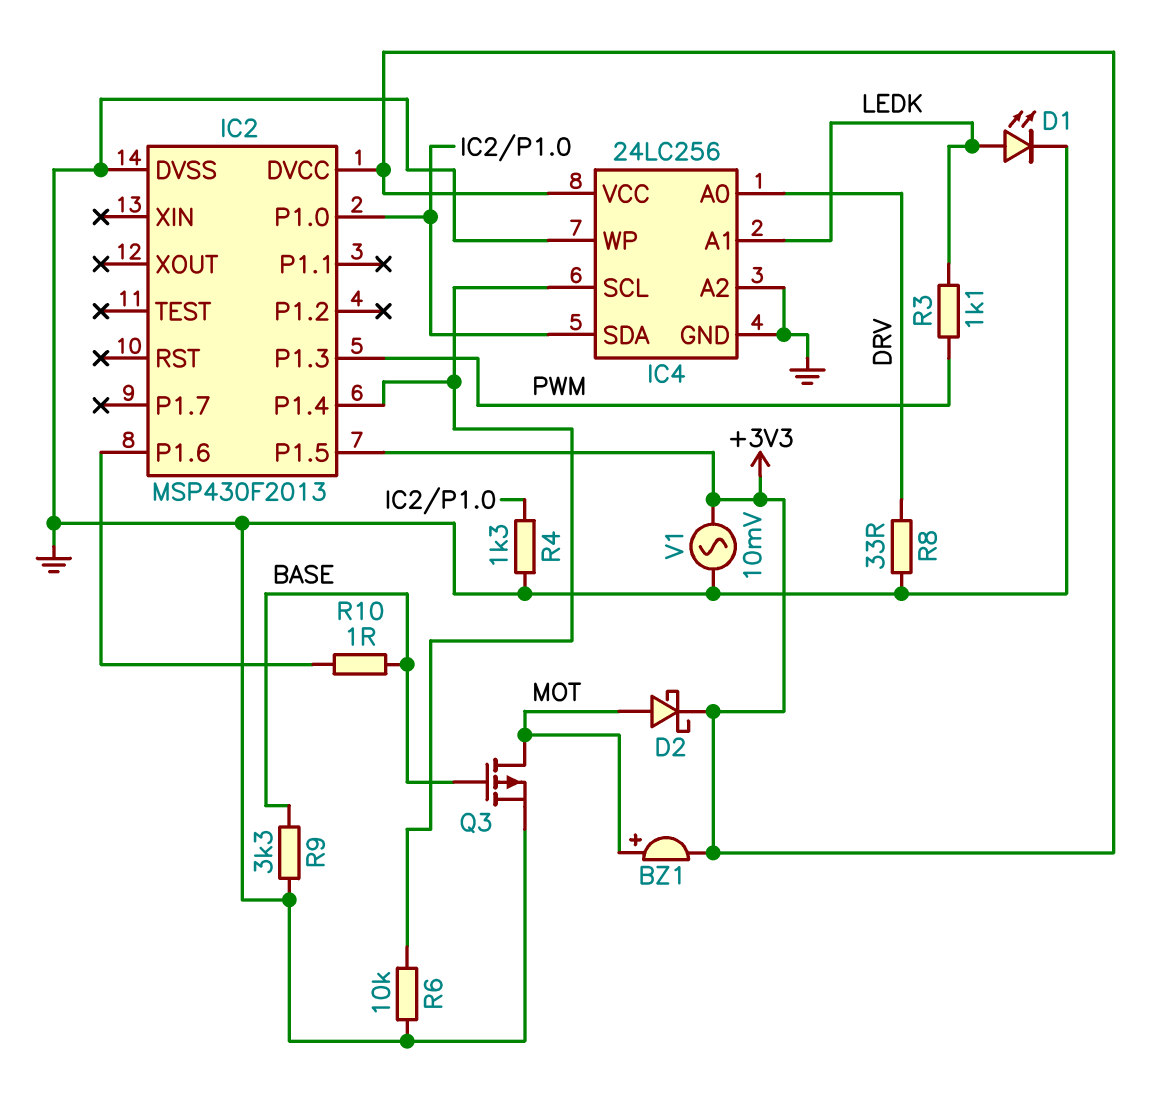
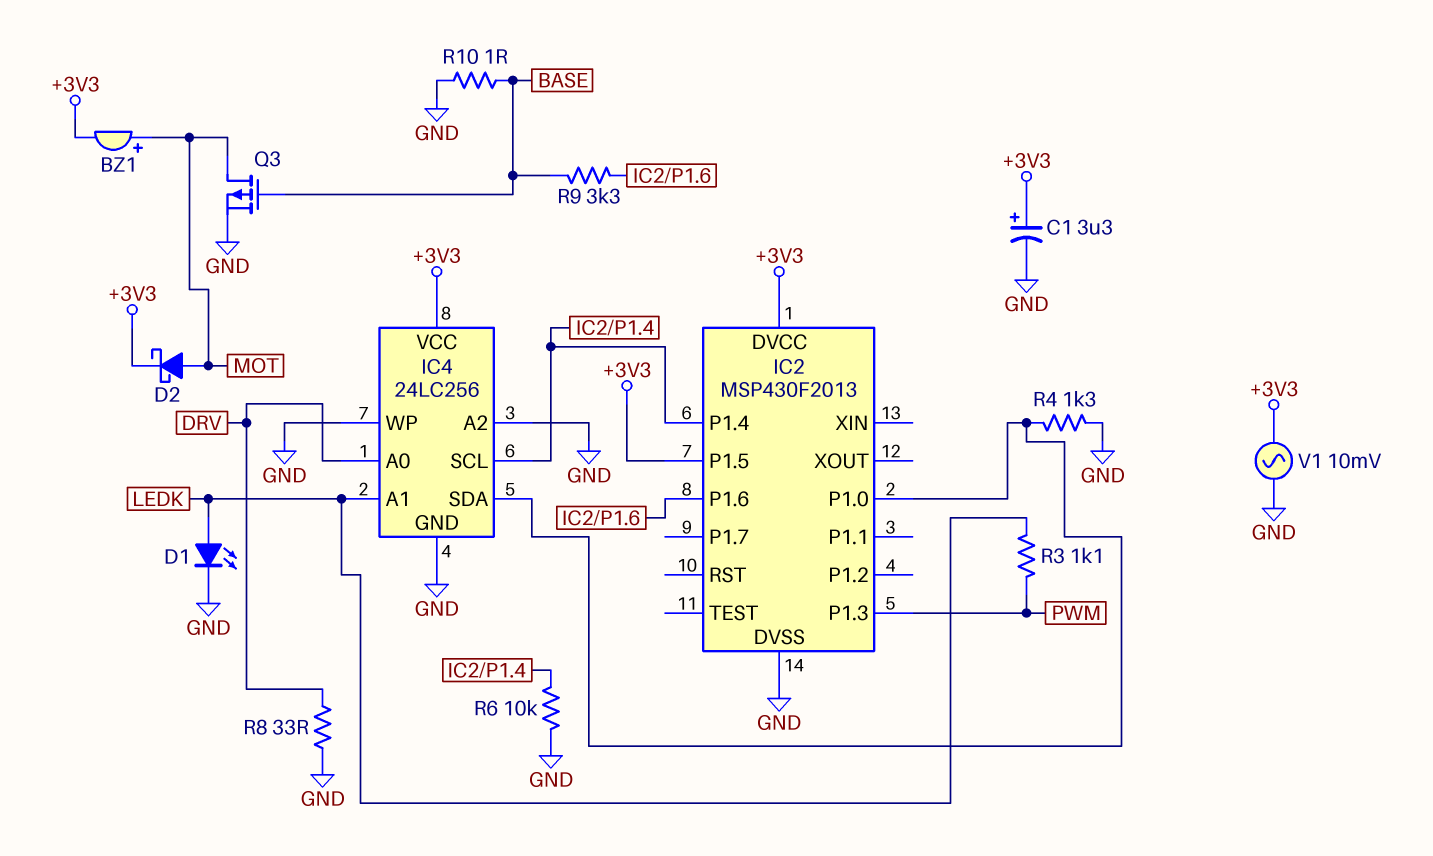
C1: none -> 3.3uF (plus +3V3, minus GND)
R9: 3.3k (BASE, GND) -> 3.3k (BASE, IC2/P1.6)
R10: 1 (BASE, IC2/P1.6) -> 1 (BASE, GND)

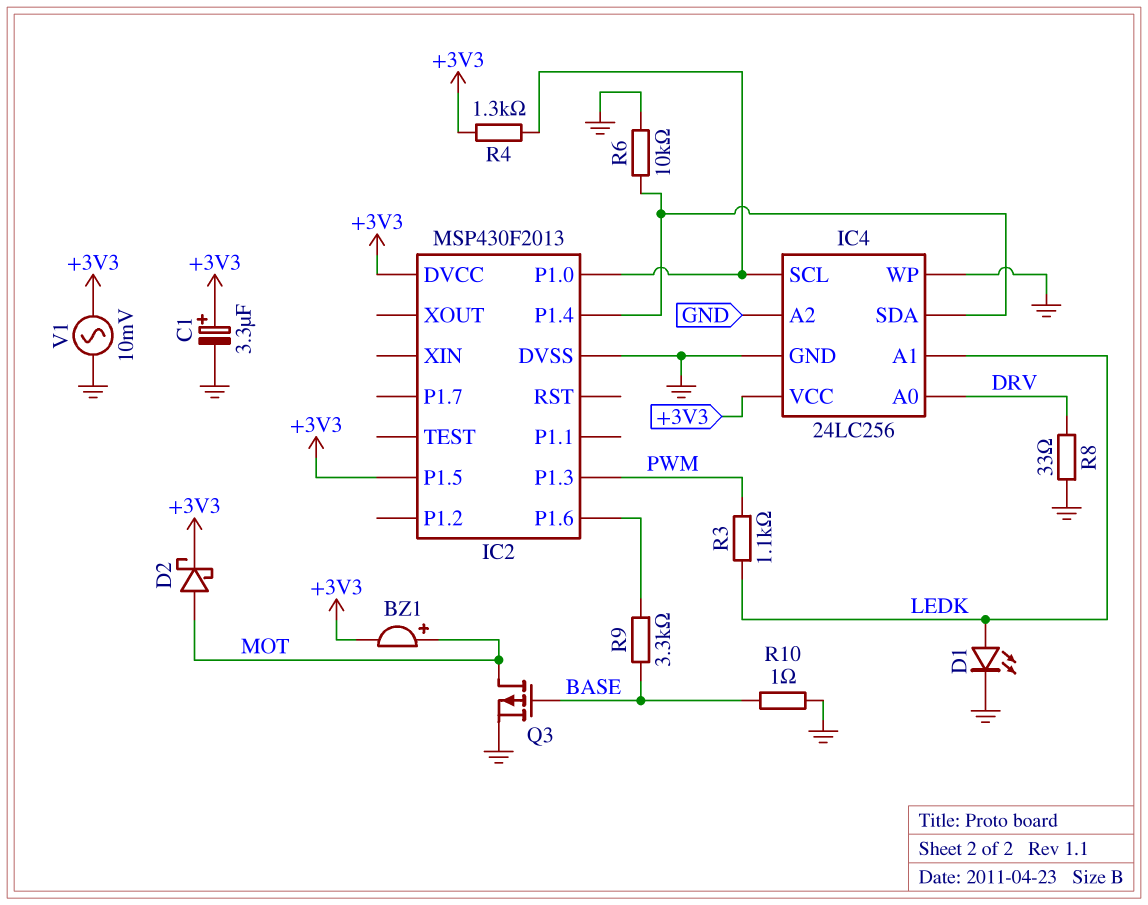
IC4 pin SCL: IC2/P1.4 -> IC2/P1.0
IC4 pin SDA: IC2/P1.0 -> IC2/P1.4
R4: 1.3k (GND, IC2/P1.0) -> 1.3k (+3V3, IC2/P1.0)

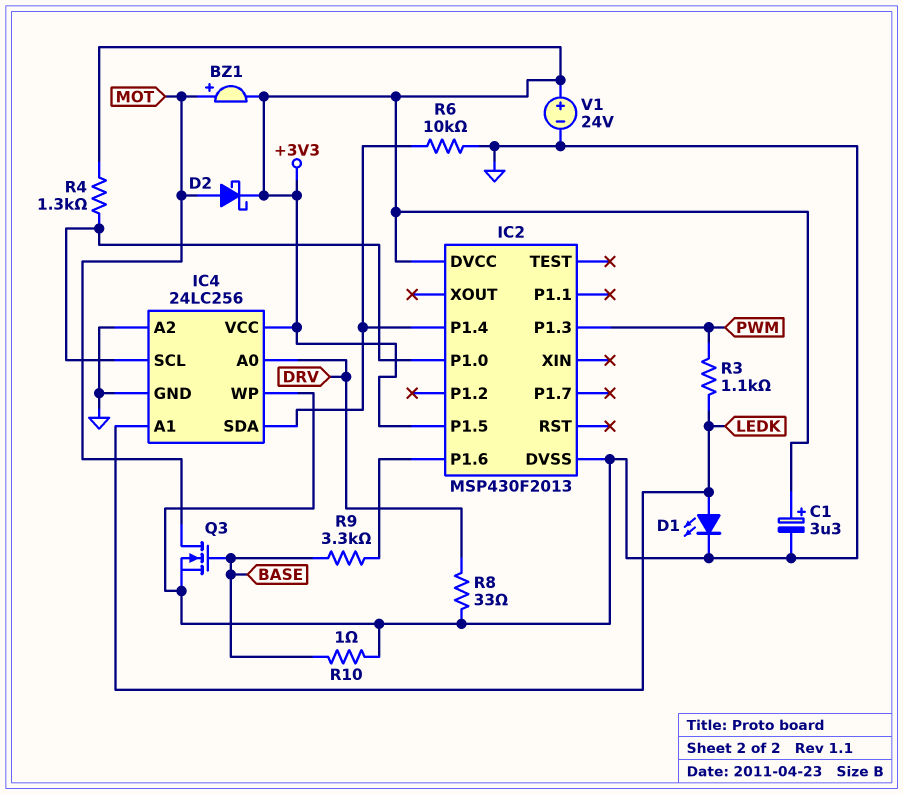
Q3: PMOS (G BASE, D MOT, S GND) -> NMOS (G BASE, D MOT, S GND)
V1: AC 10mV (+3V3, GND) -> 24V (plus +3V3, minus GND)

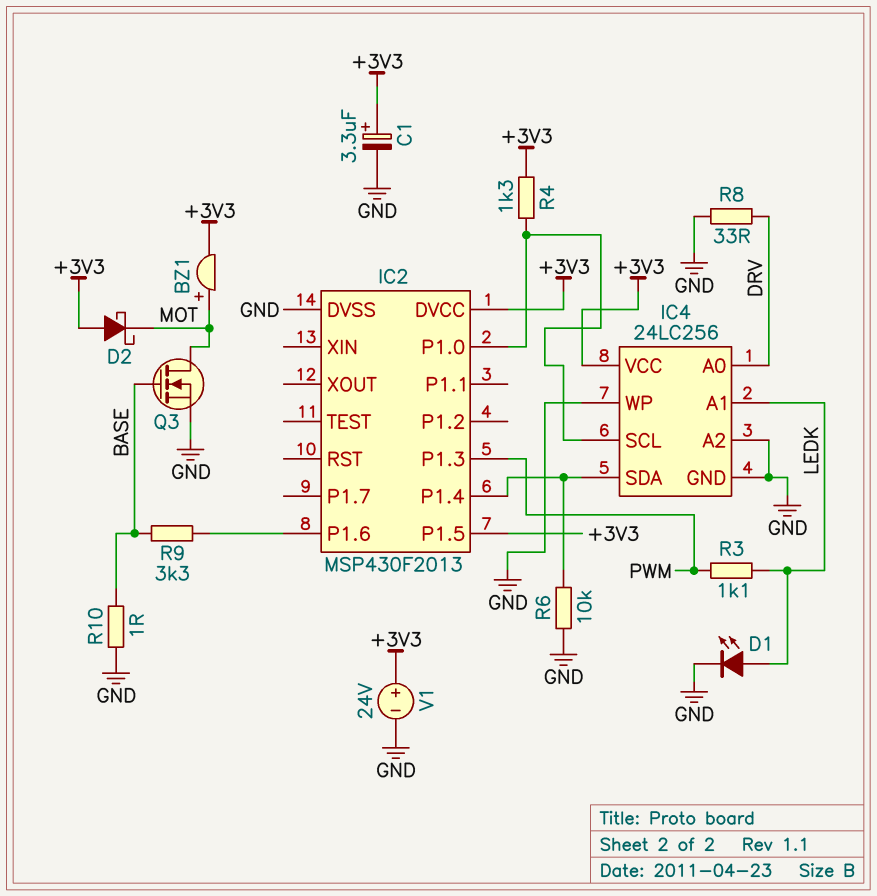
D2: schottky (A MOT, K +3V3) -> schottky (A +3V3, K MOT)

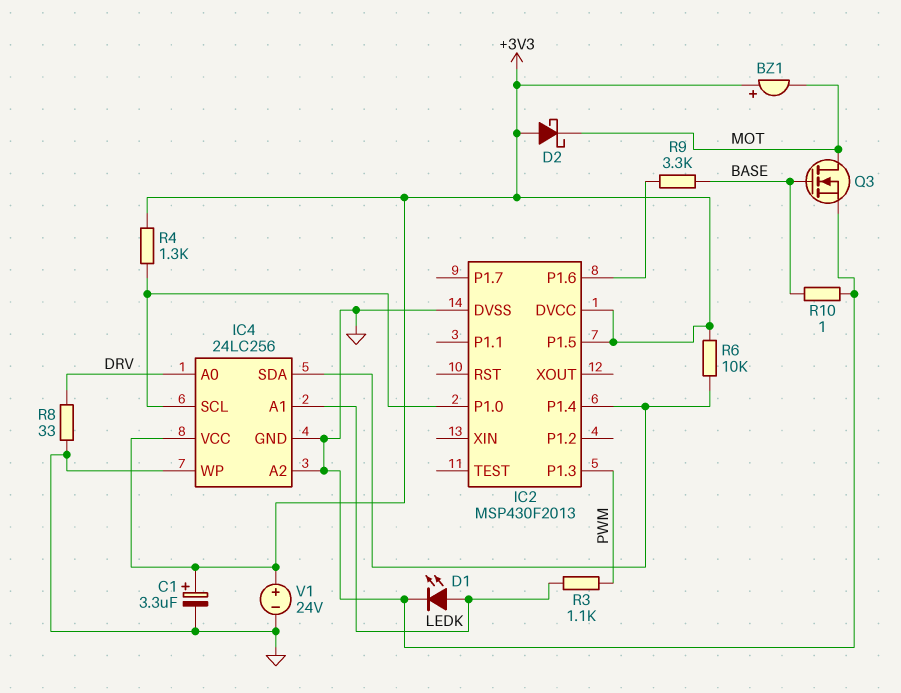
BZ1: buzzer (plus MOT, minus +3V3) -> buzzer (plus +3V3, minus MOT)
R6: 10k (GND, IC2/P1.4) -> 10k (+3V3, IC2/P1.4)

